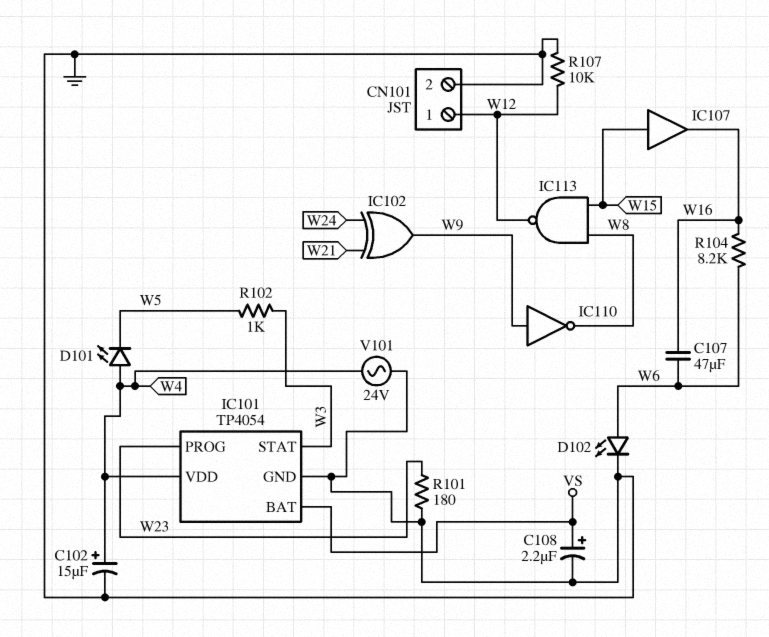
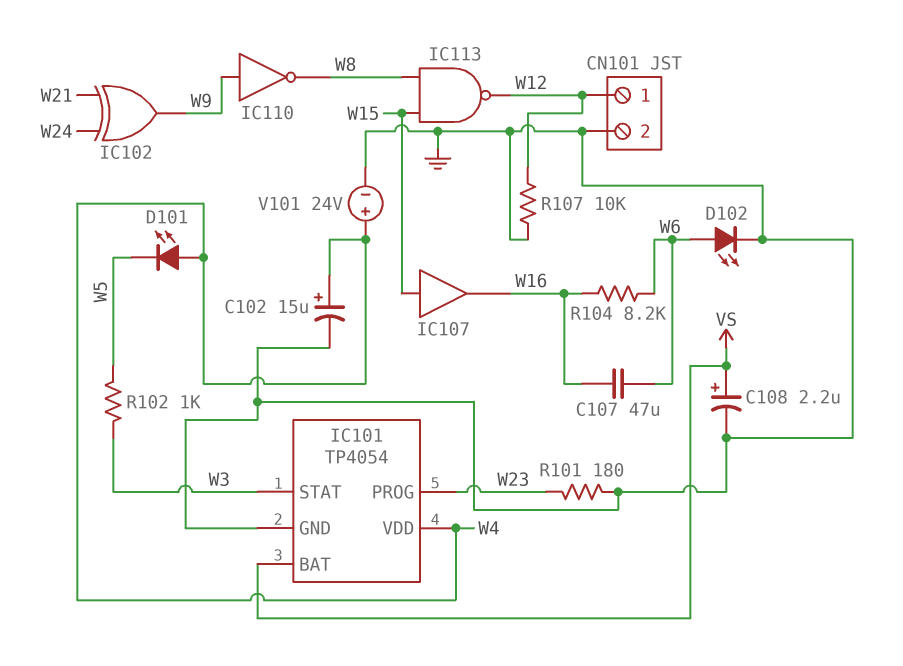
V101: AC 24V (GND, W4) -> 24V (plus W4, minus GND)

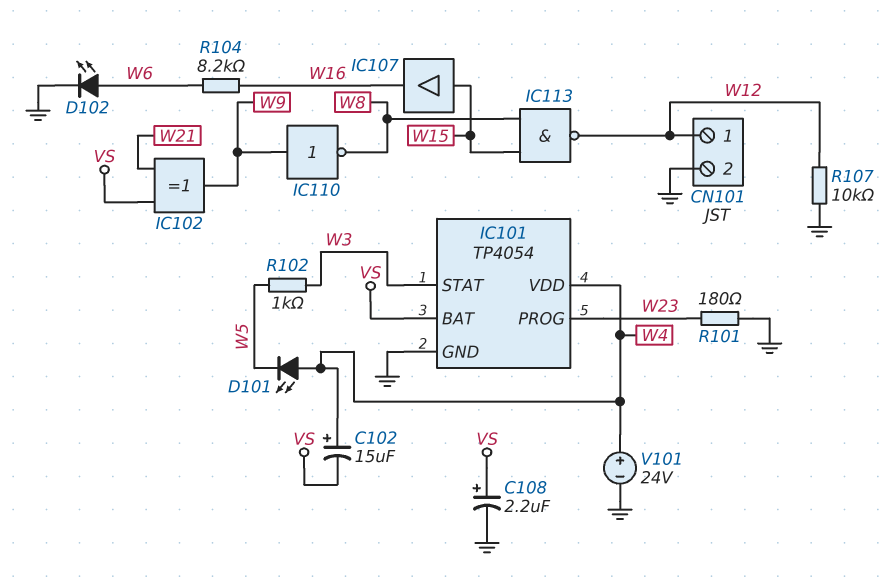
C102: 15uF (plus W4, minus GND) -> 15uF (plus W4, minus VS)
C107: 47uF (W6, W16) -> none
IC102: XOR (in W21, in W24, out W9) -> XOR (in VS, in W21, out W9)

